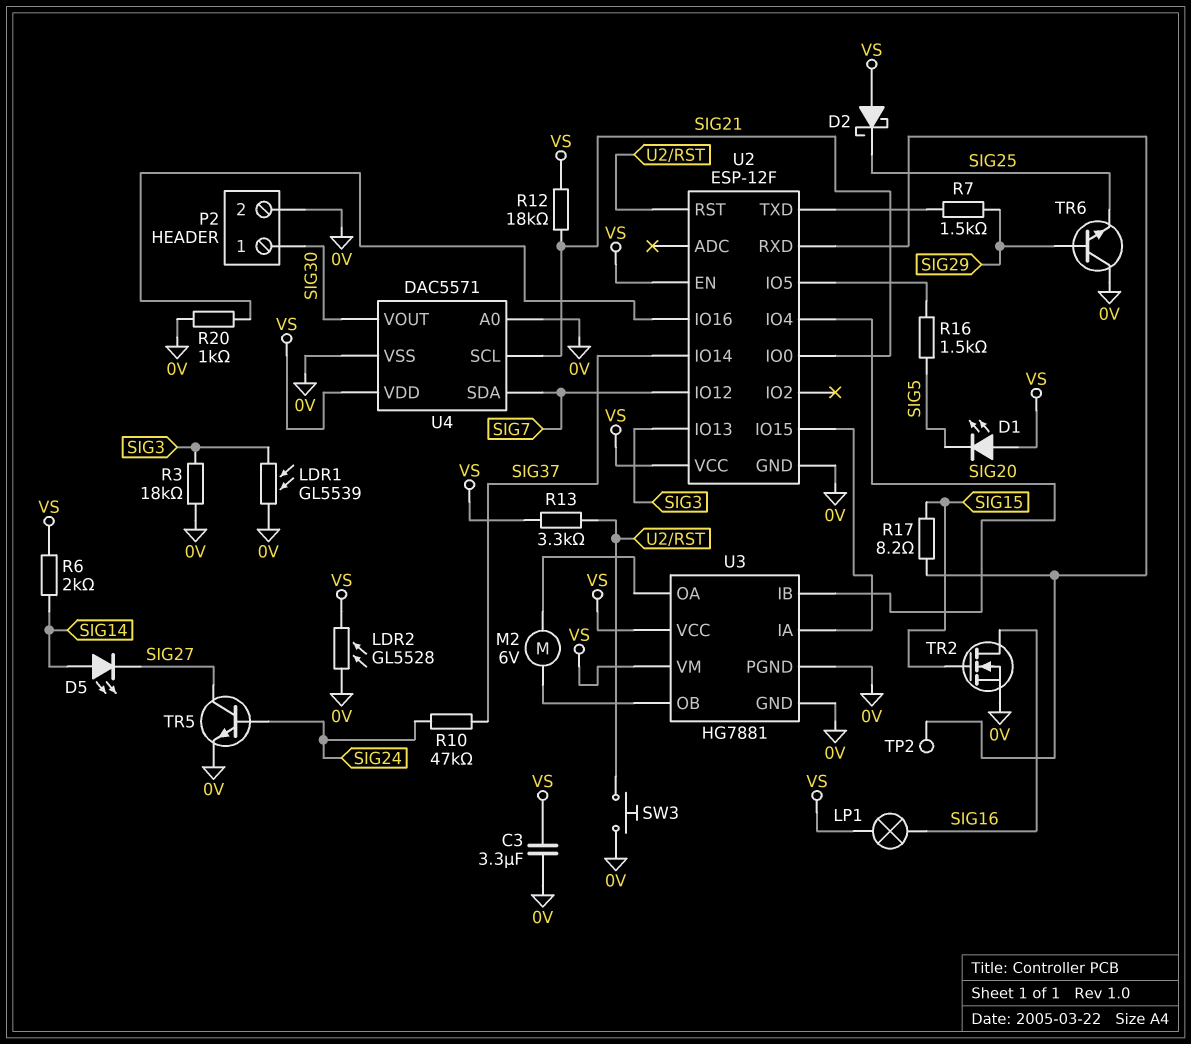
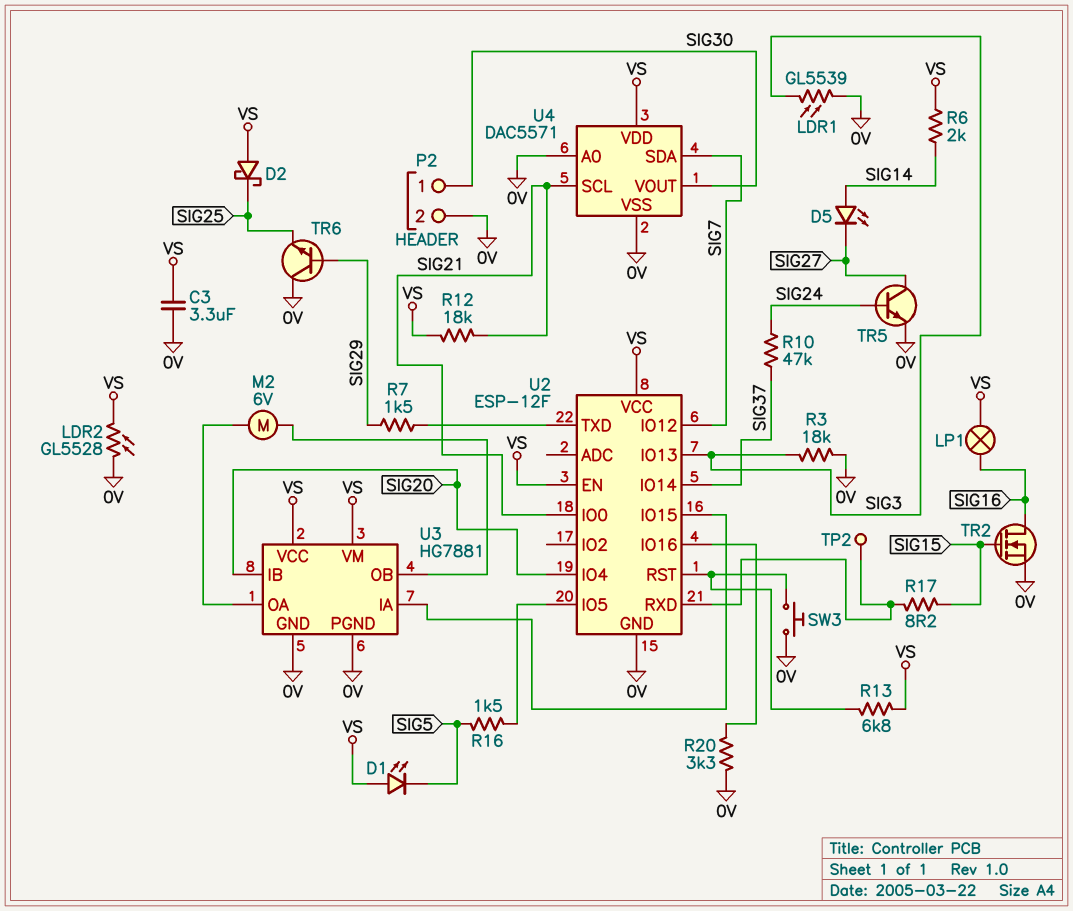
R13: 3.3k (U2/RST, VS) -> 6.8k (U2/RST, VS)
R20: 1k (0V, U2/IO16) -> 3.3k (0V, U2/IO16)

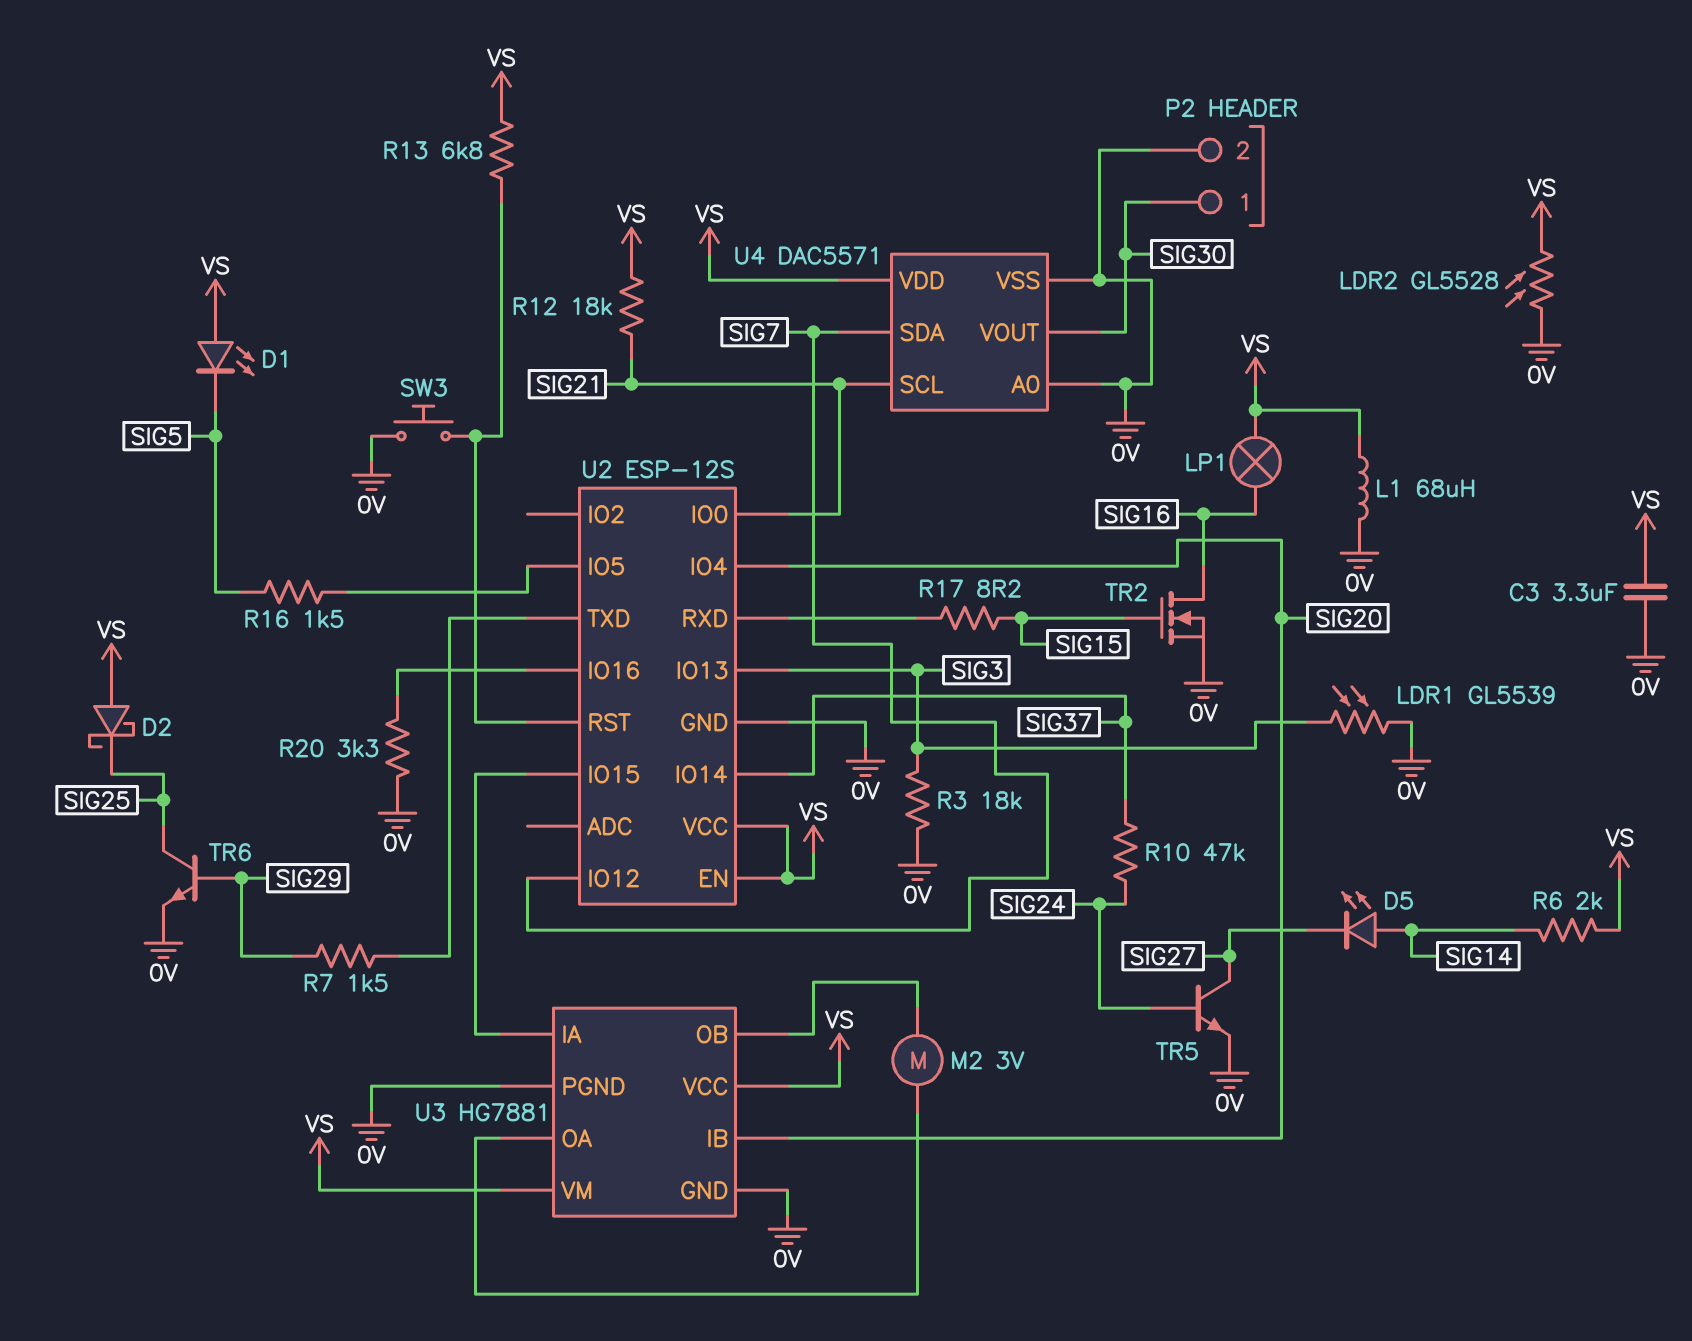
L1: none -> 68uH (0V, VS)
M2: motor 6V (U3/OA, U3/OB) -> motor 3V (U3/OA, U3/OB)
TP2: test point (U2/RXD) -> none
TR6: NPN (B SIG29, C 0V, E SIG25) -> NPN (B SIG29, C SIG25, E 0V)
U2: ESP-12F -> ESP-12S

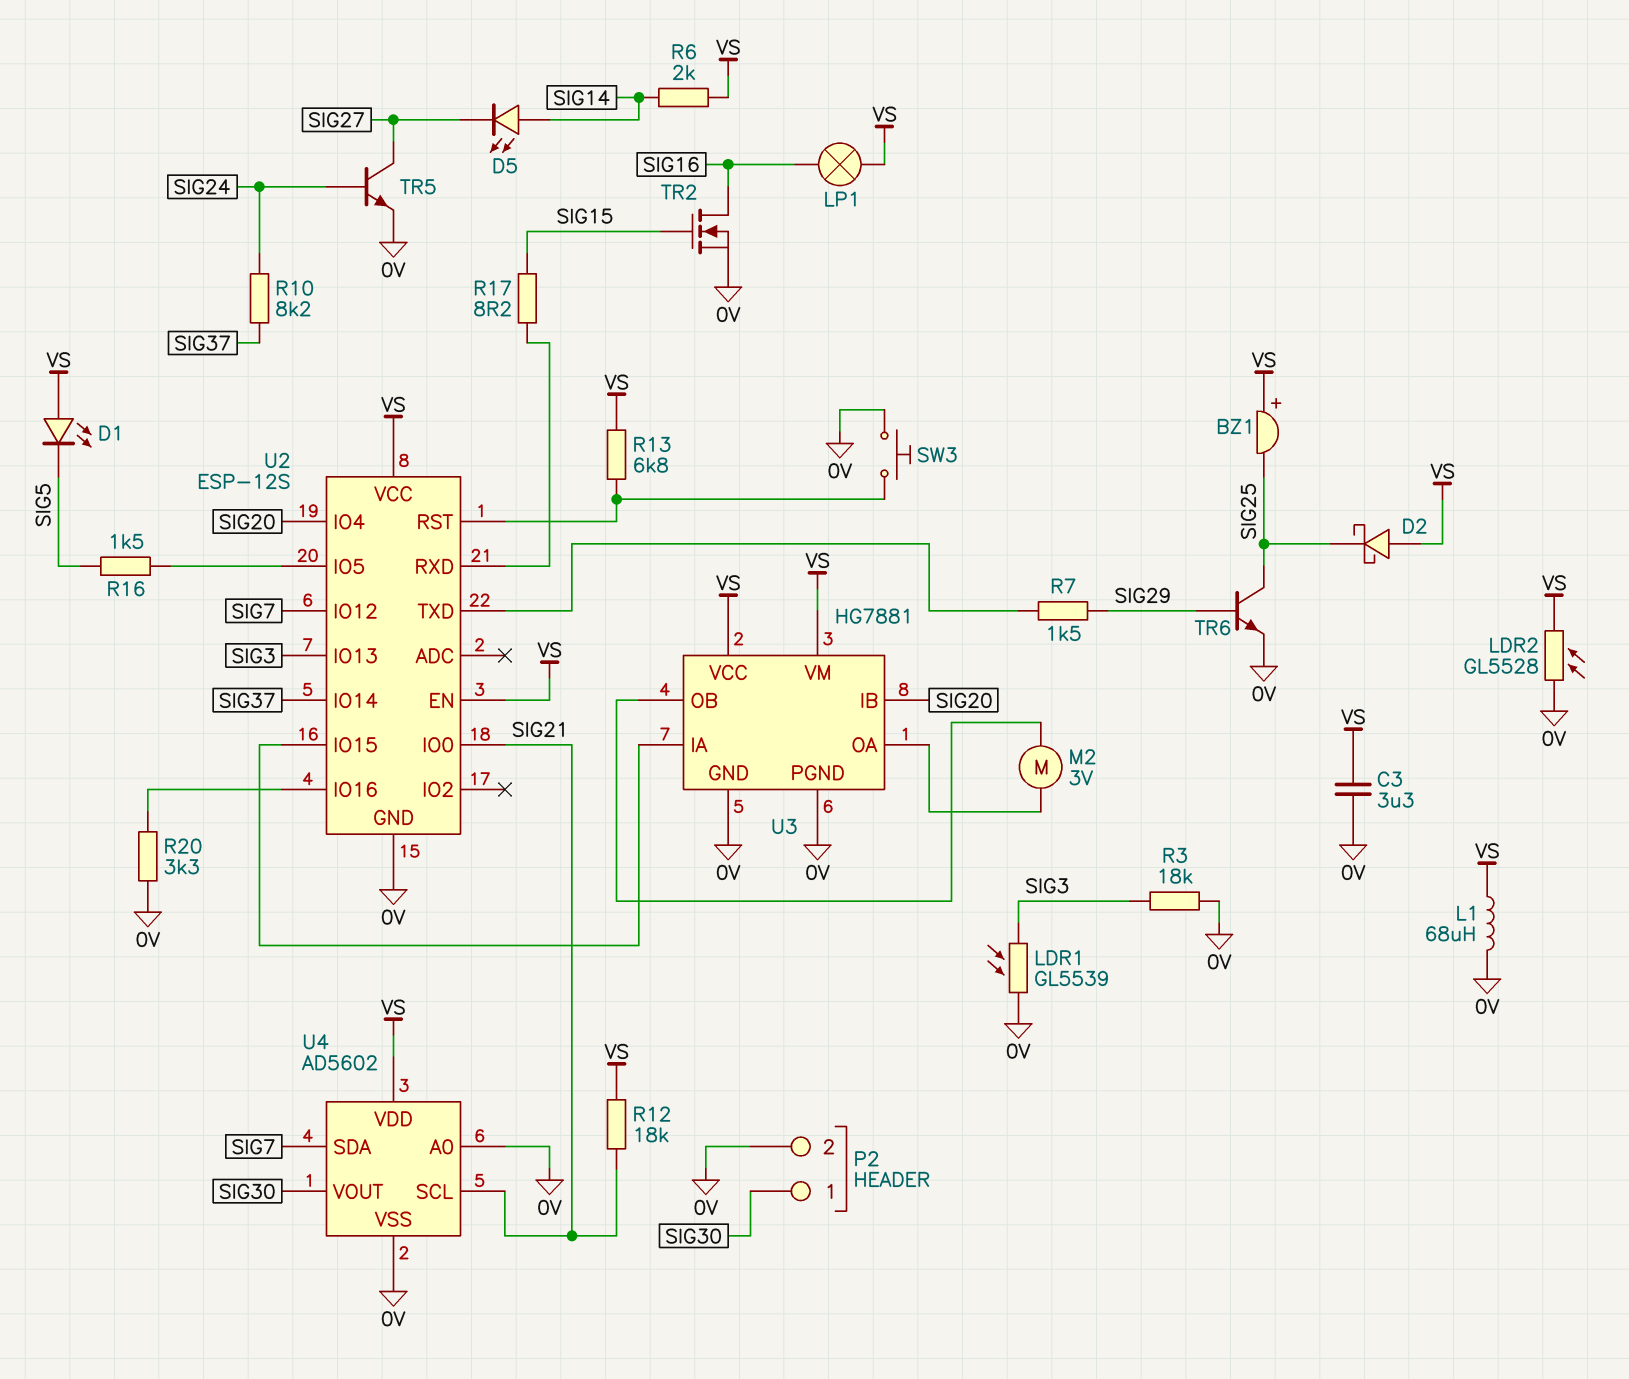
BZ1: none -> buzzer (plus VS, minus SIG25)
R10: 47k (SIG24, SIG37) -> 8.2k (SIG24, SIG37)
U4: DAC5571 -> AD5602

